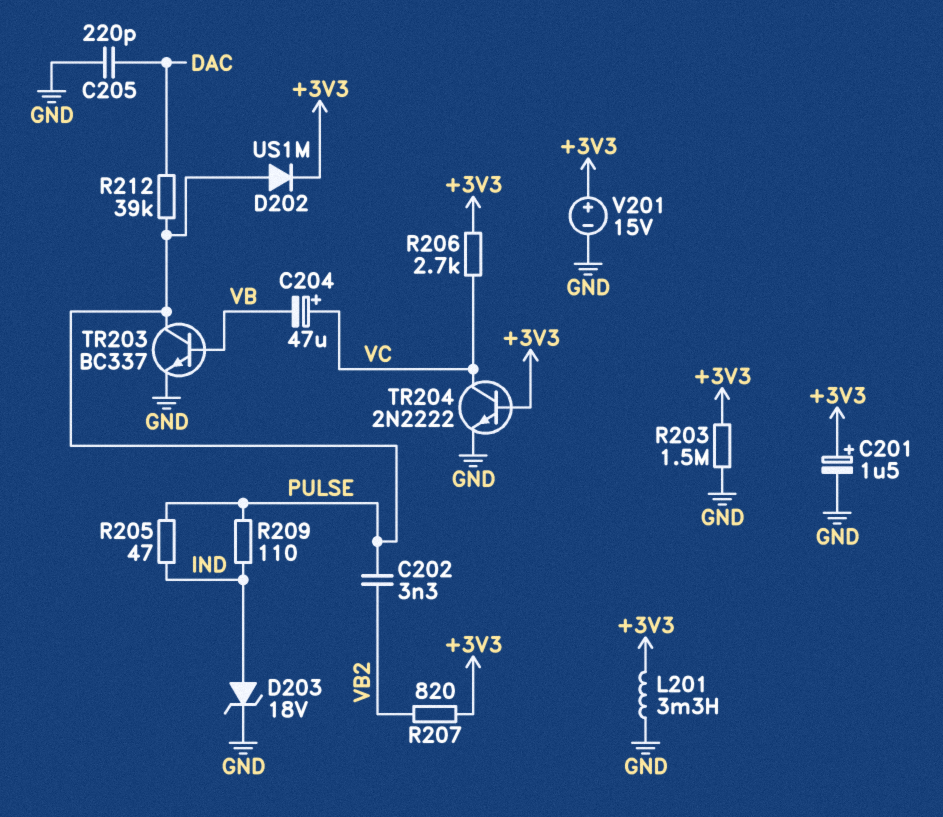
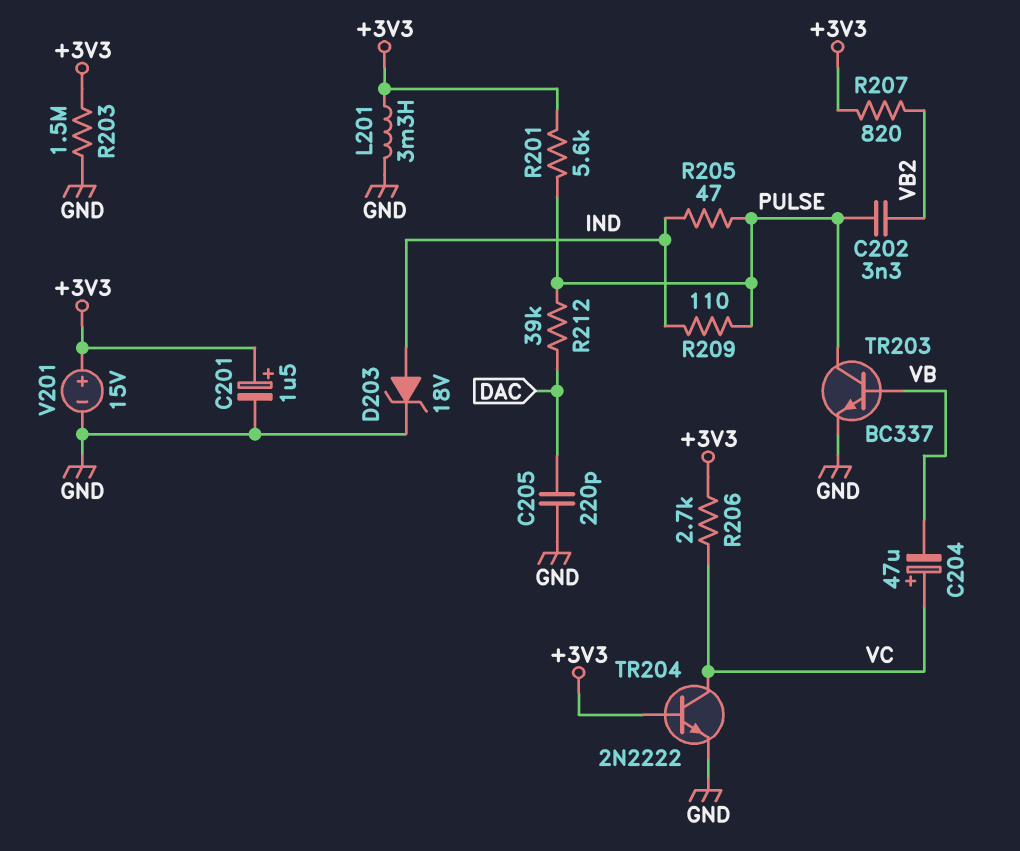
D202: diode US1M (A PULSE, K +3V3) -> none
R201: none -> 5.6k (+3V3, PULSE)

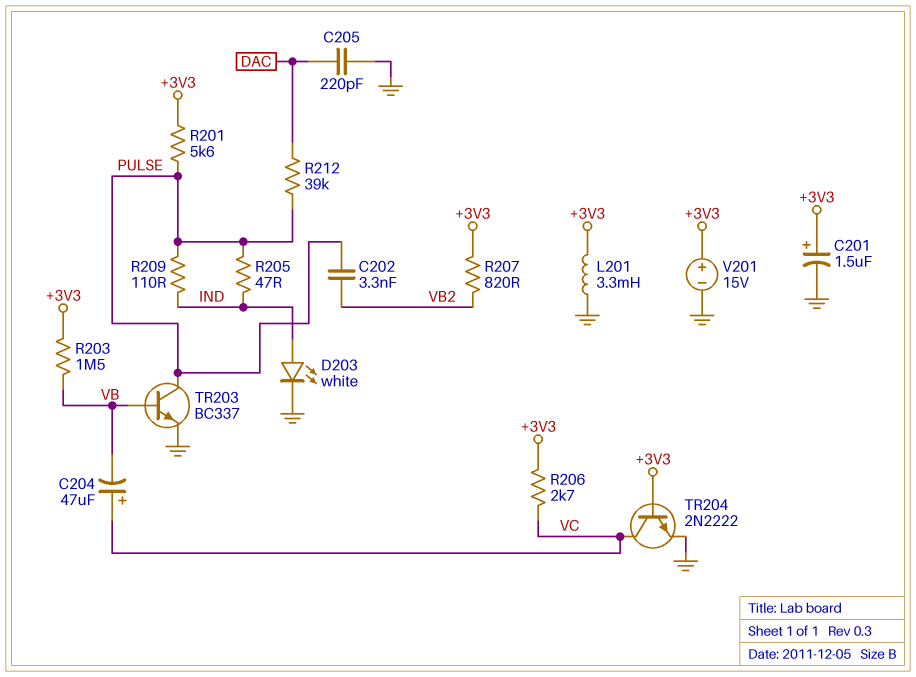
D203: zener 18V (A IND, K GND) -> LED white (A IND, K GND)
R203: 1.5M (+3V3, GND) -> 1.5M (+3V3, VB)

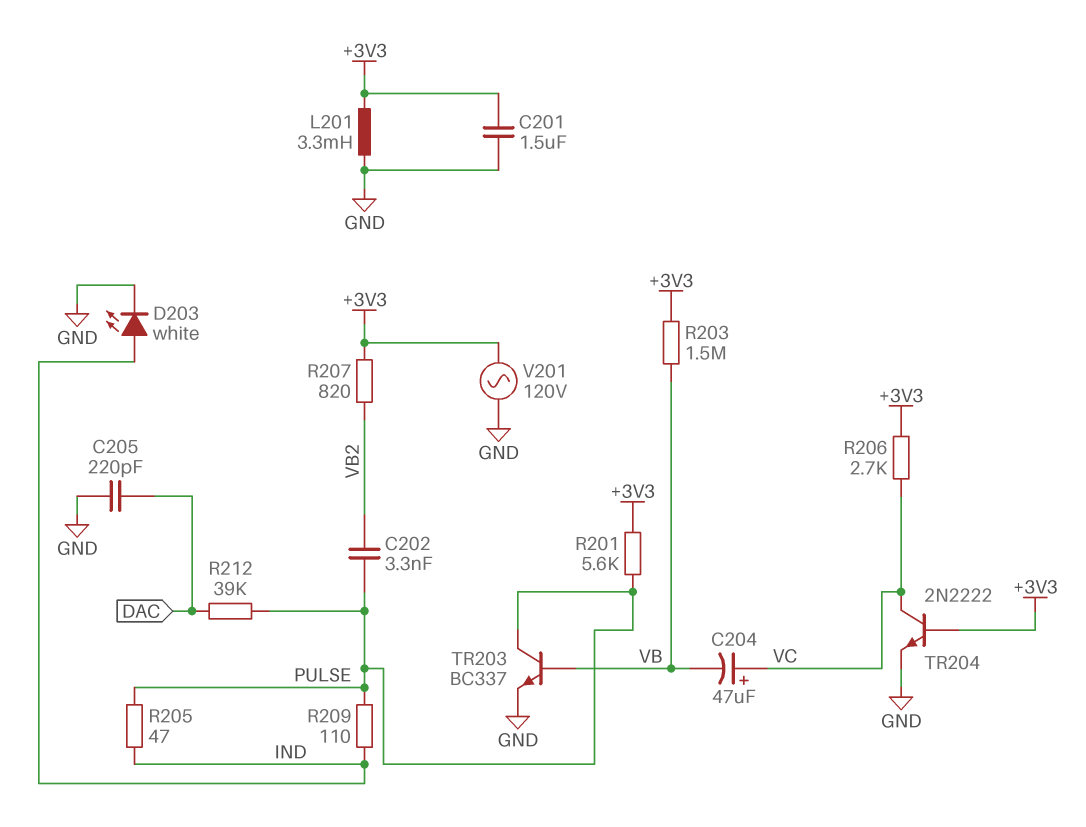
C201: 1.5uF (plus +3V3, minus GND) -> 1.5uF (+3V3, GND)
V201: 15V (plus +3V3, minus GND) -> AC 120V (+3V3, GND)

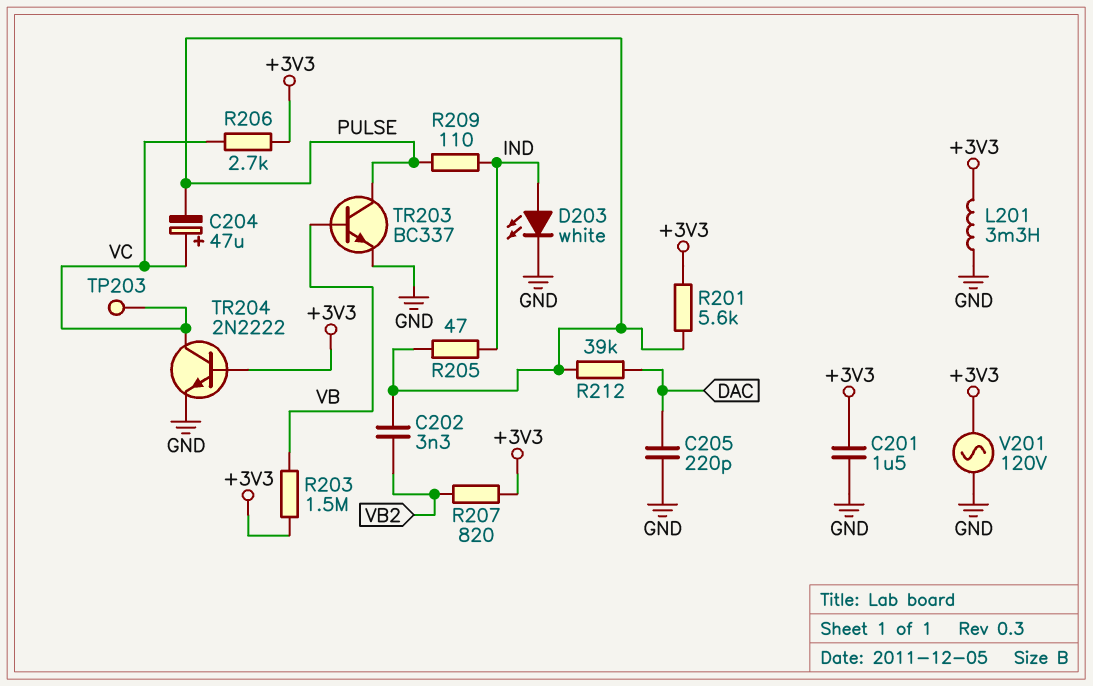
C204: 47uF (plus VC, minus VB) -> 47uF (plus VC, minus PULSE)
TP203: none -> test point (VC)

